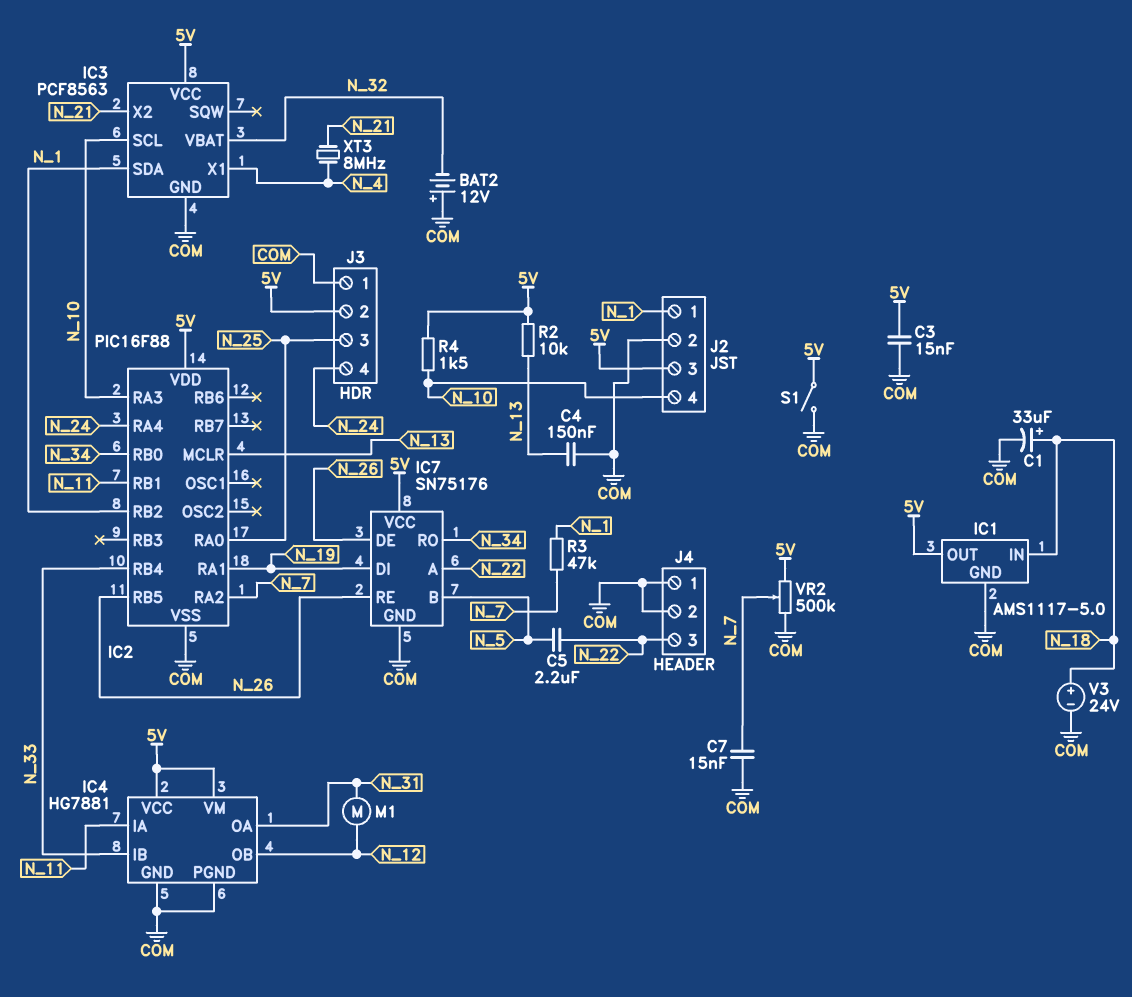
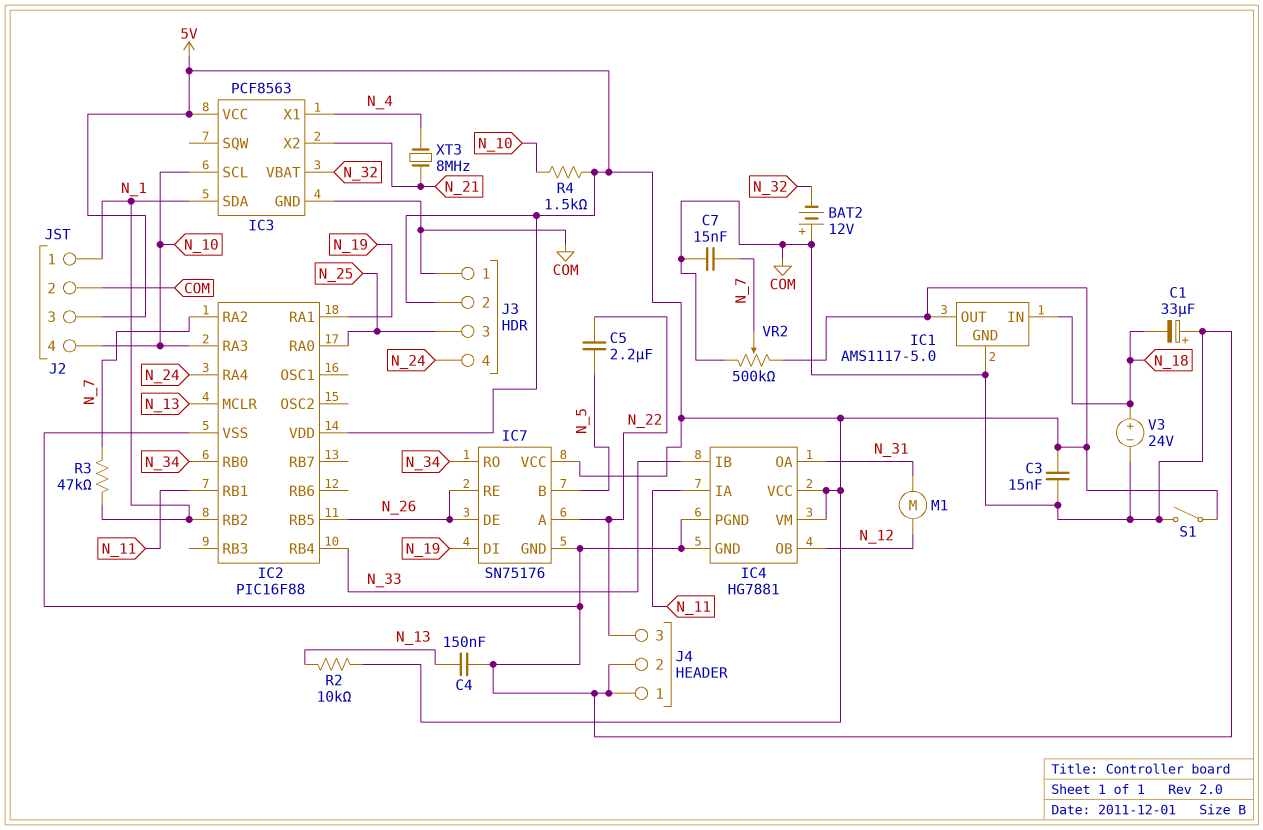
C1: 33uF (plus N_18, minus COM) -> 33uF (plus COM, minus N_18)

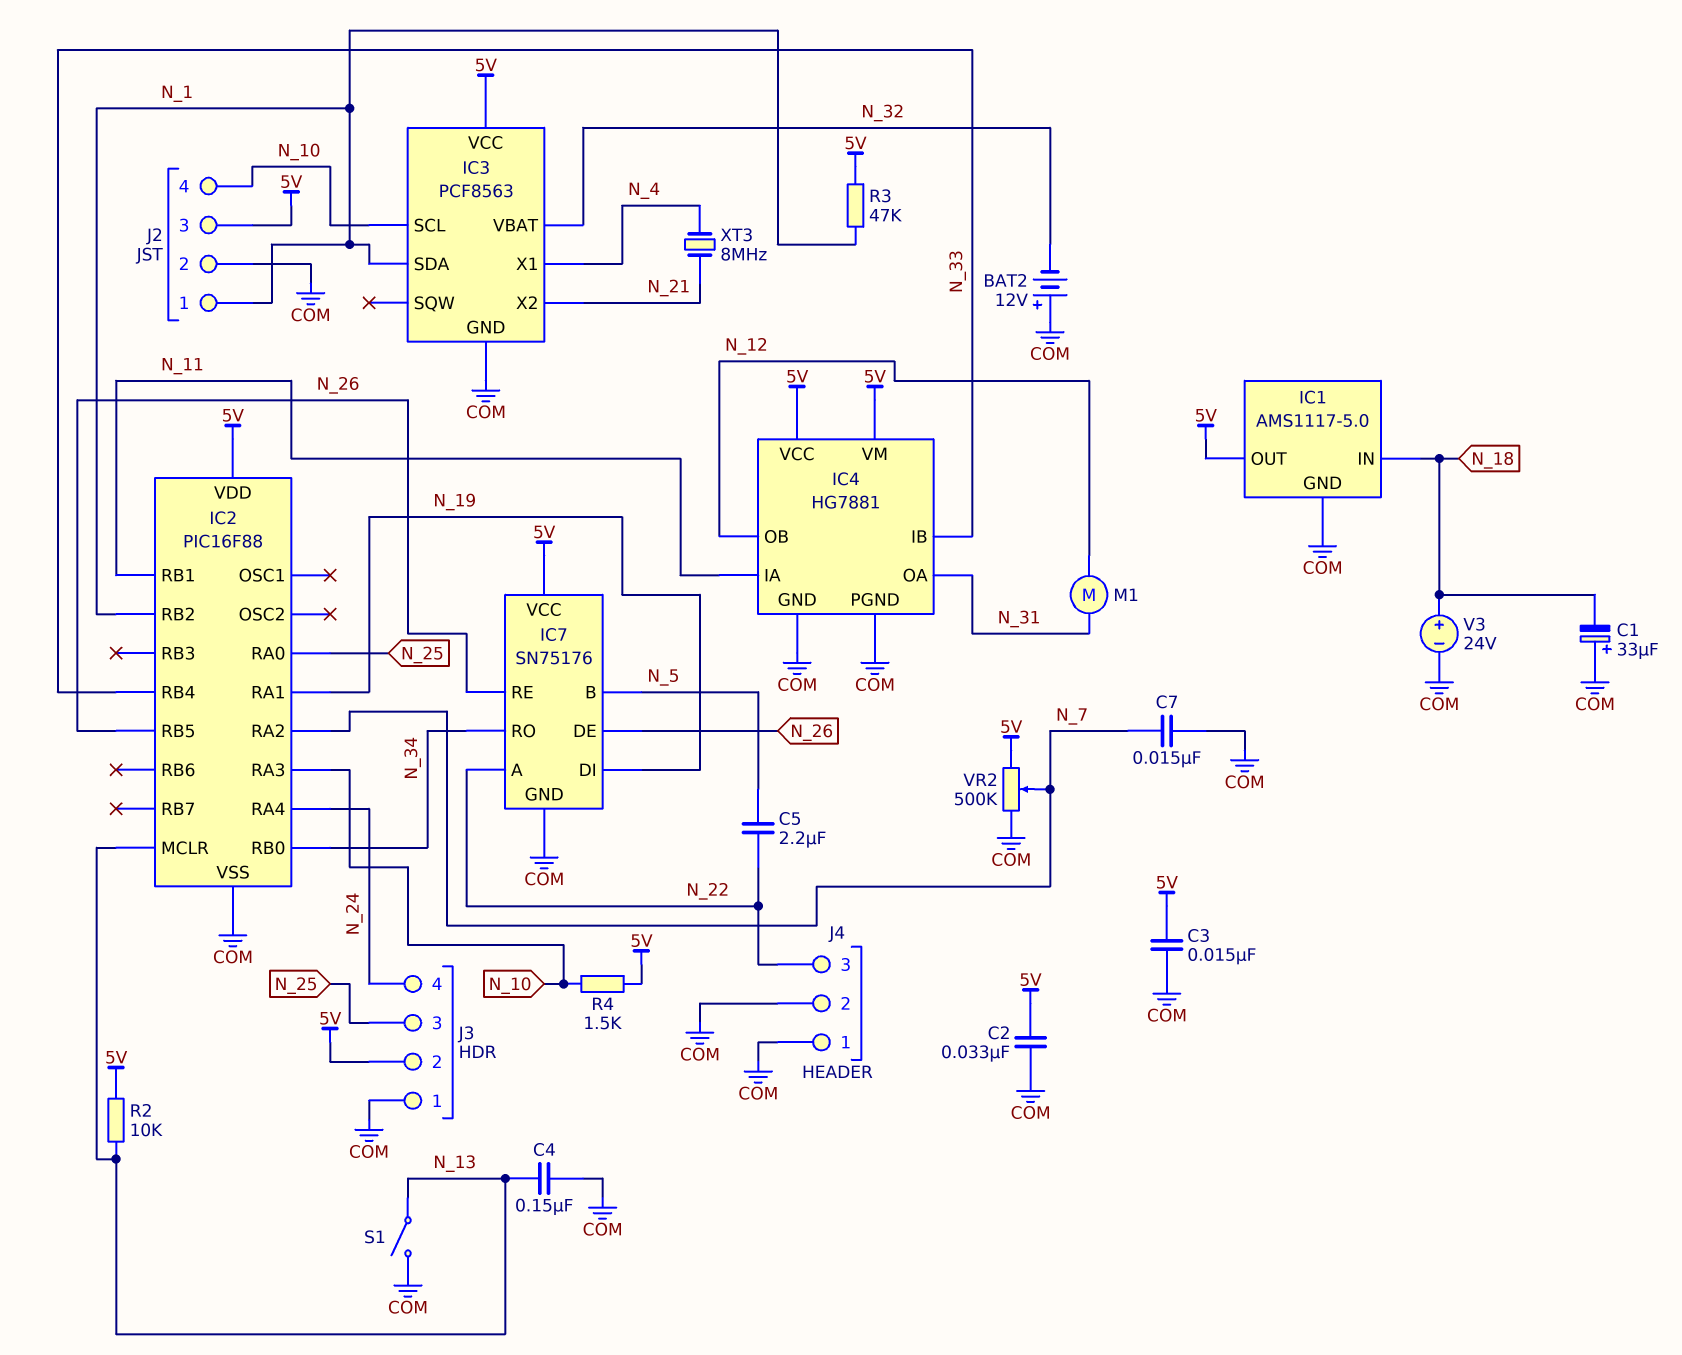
C2: none -> 33nF (5V, COM)
R3: 47k (N_1, N_7) -> 47k (5V, N_1)
S1: switch (5V, COM) -> switch (COM, N_13)

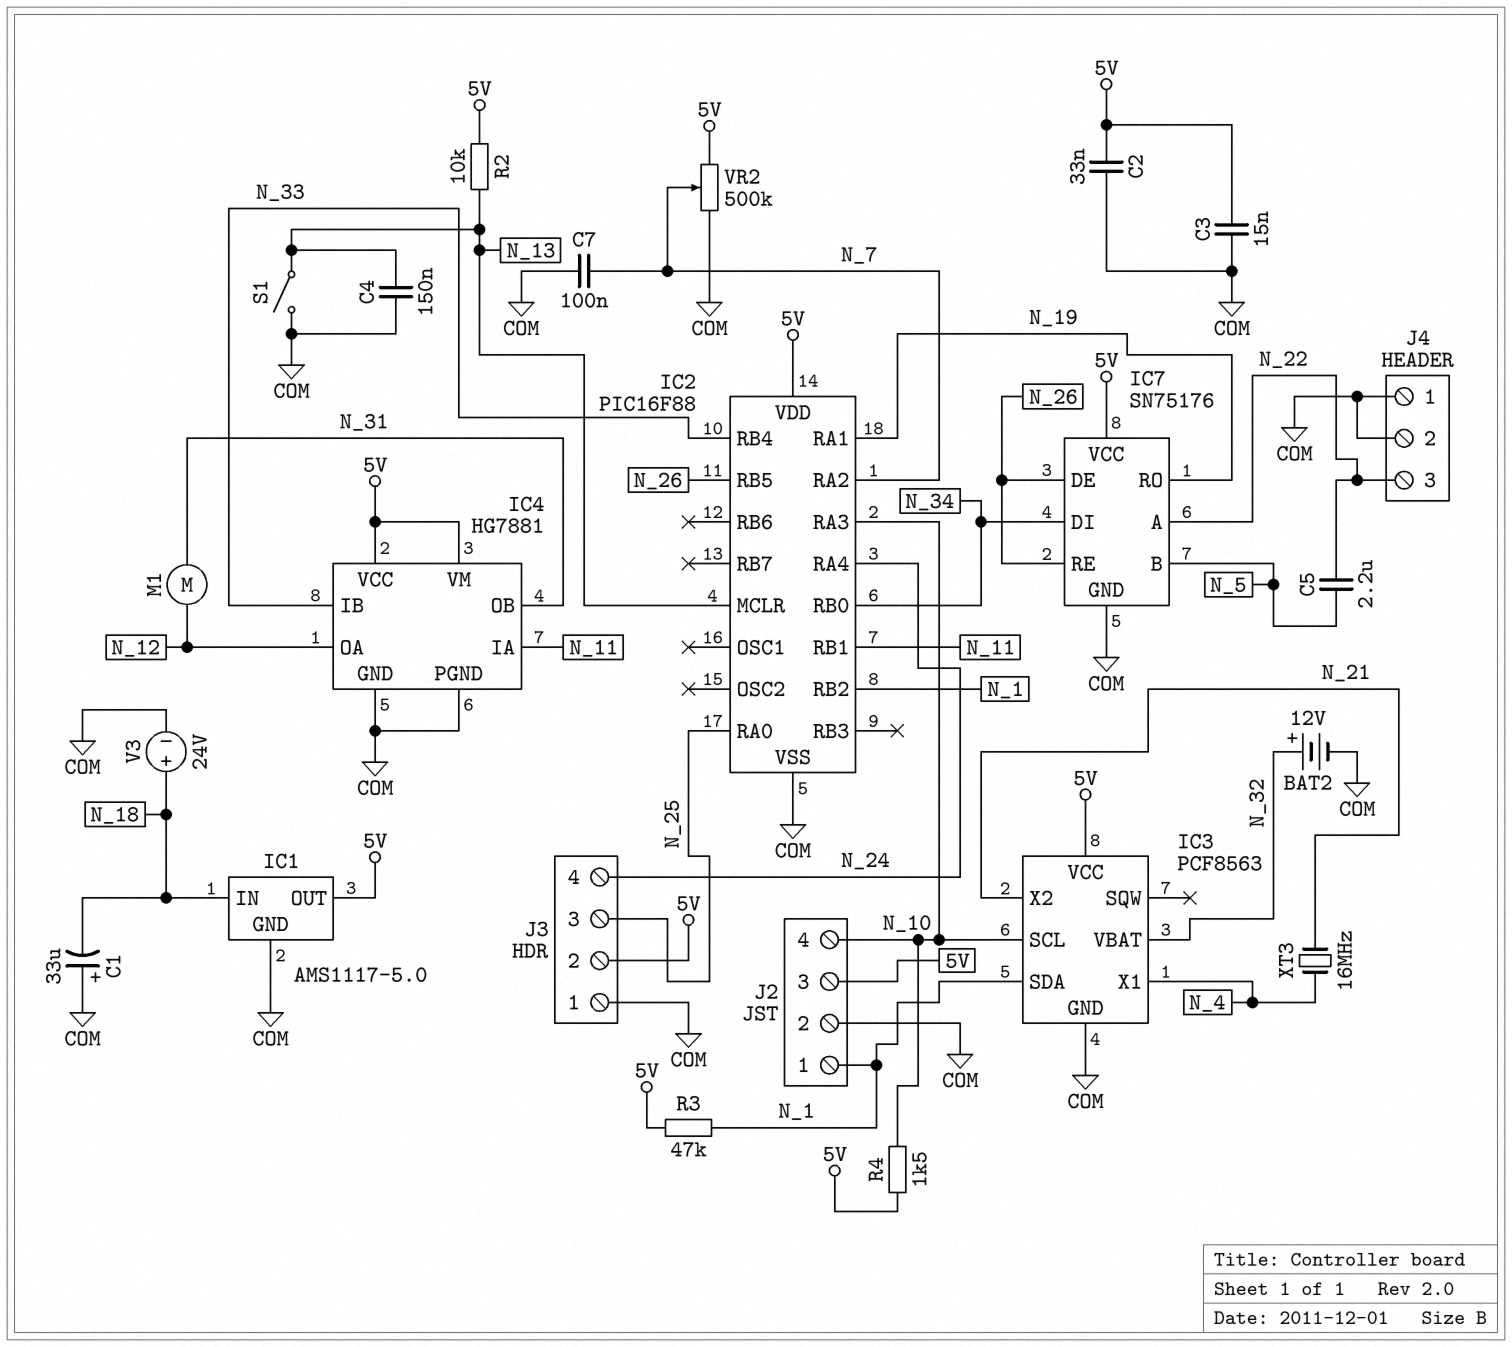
BAT2: 12V (plus COM, minus N_32) -> 12V (plus N_32, minus COM)
C7: 15nF (COM, N_7) -> 100nF (COM, N_7)
IC4 pin OA: N_31 -> N_12
IC4 pin OB: N_12 -> N_31
IC7 pin DI: N_19 -> N_34
IC7 pin RO: N_34 -> N_19
XT3: 8MHz (N_4, N_21) -> 16MHz (N_4, N_21)

